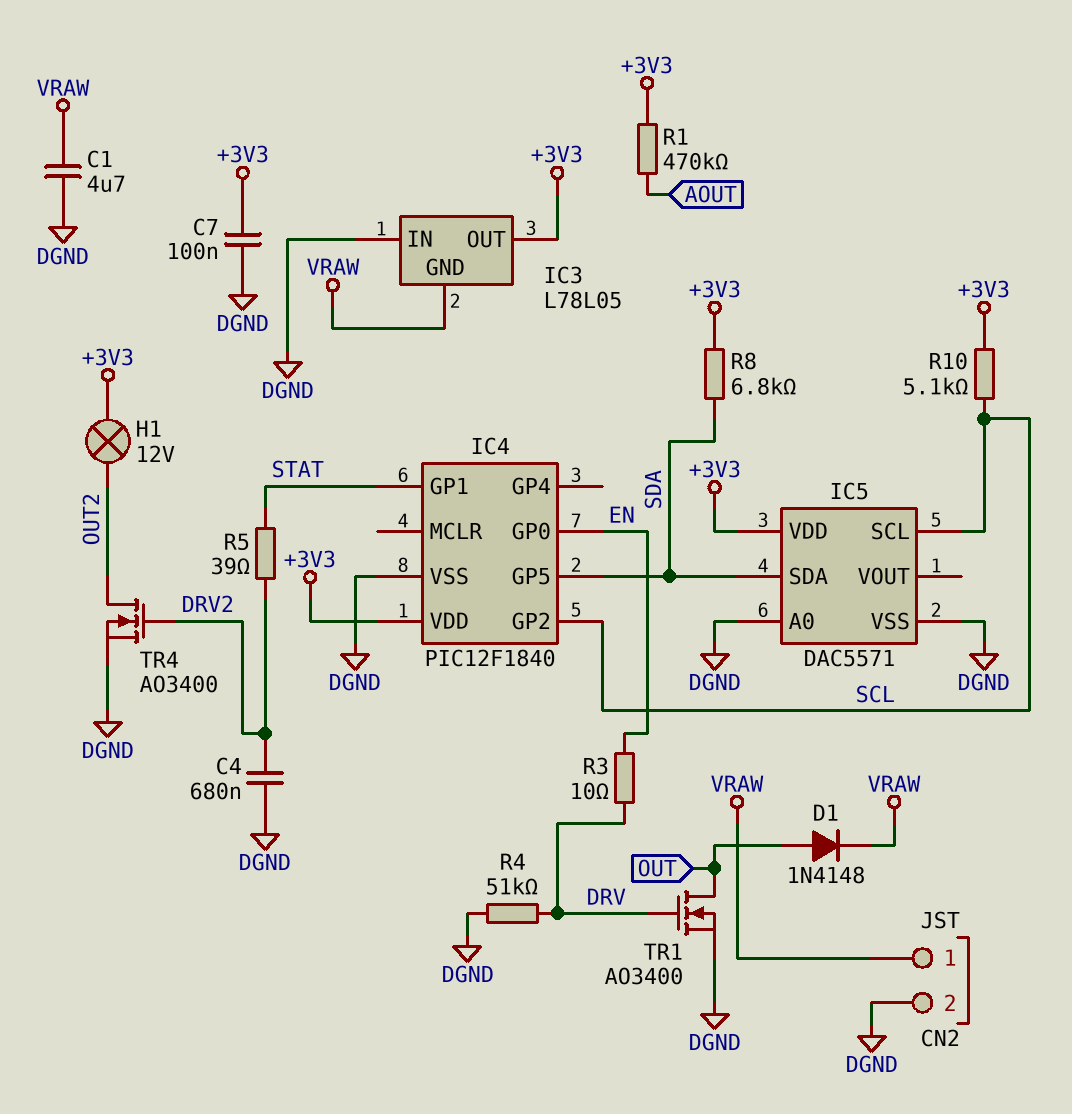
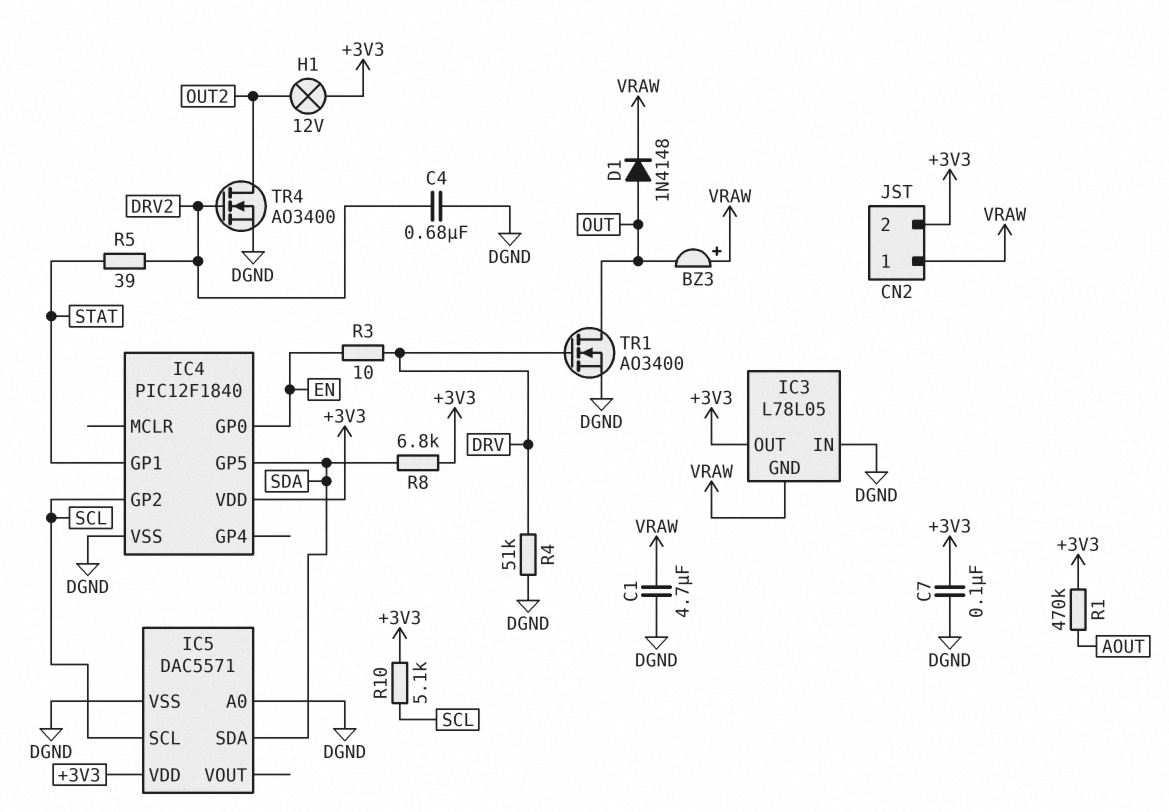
BZ3: none -> buzzer (plus VRAW, minus OUT)
CN2 pin 2: DGND -> +3V3

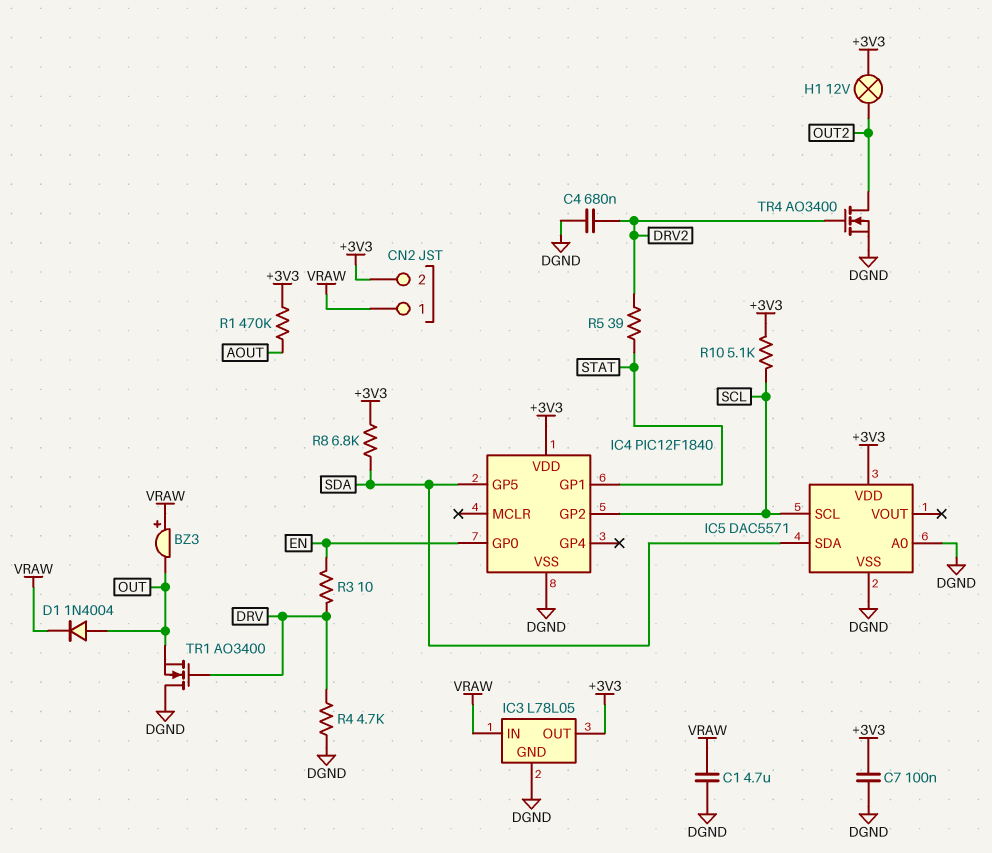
D1: diode 1N4148 (A OUT, K VRAW) -> diode 1N4004 (A OUT, K VRAW)
IC3 pin GND: VRAW -> DGND
IC3 pin IN: DGND -> VRAW
R4: 51k (DGND, DRV) -> 4.7k (DGND, DRV)
TR1: NMOS AO3400 (G DRV, D OUT, S DGND) -> NMOS AO3400 (G DRV, D DGND, S OUT)

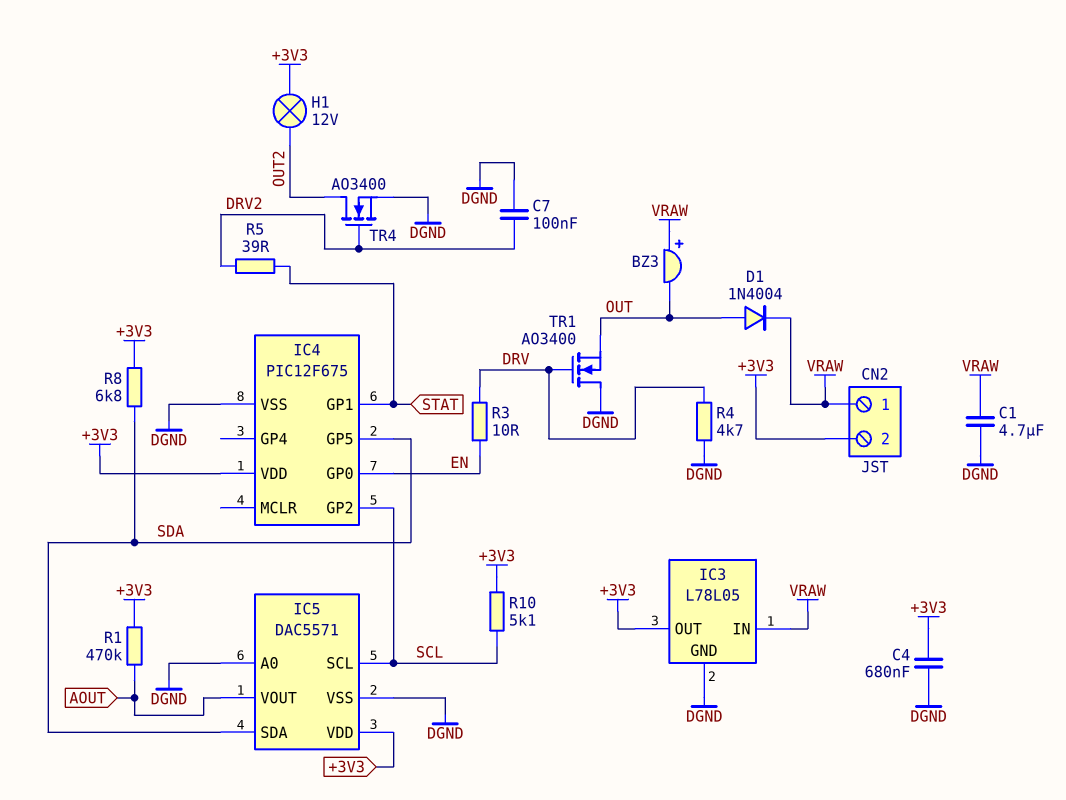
C4: 680nF (DGND, DRV2) -> 680nF (+3V3, DGND)
C7: 100nF (+3V3, DGND) -> 100nF (DGND, DRV2)
IC4: PIC12F1840 -> PIC12F675
IC5 pin VOUT: none -> AOUT

